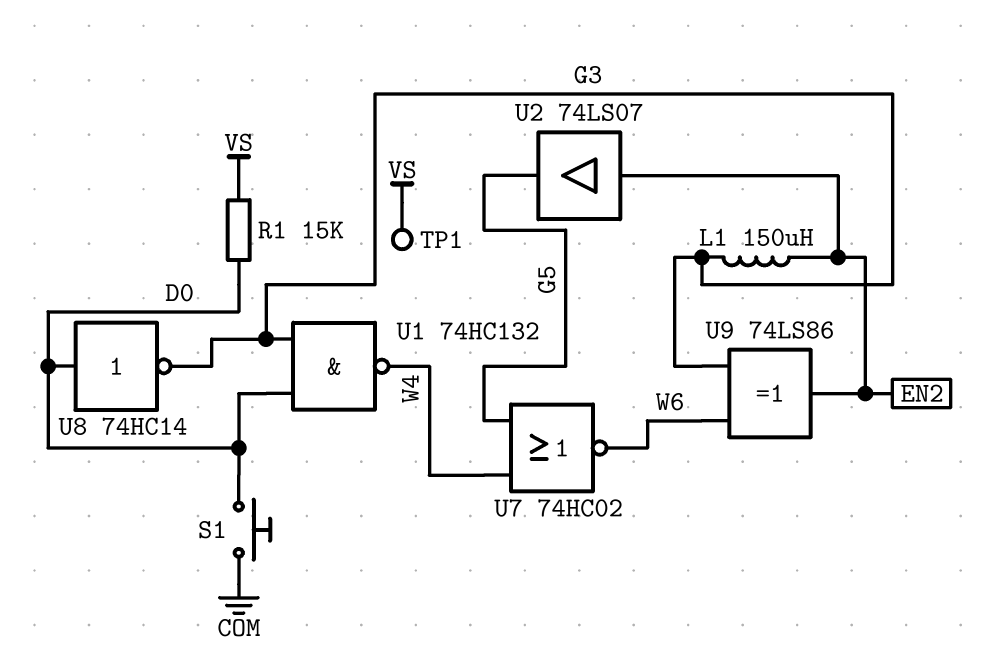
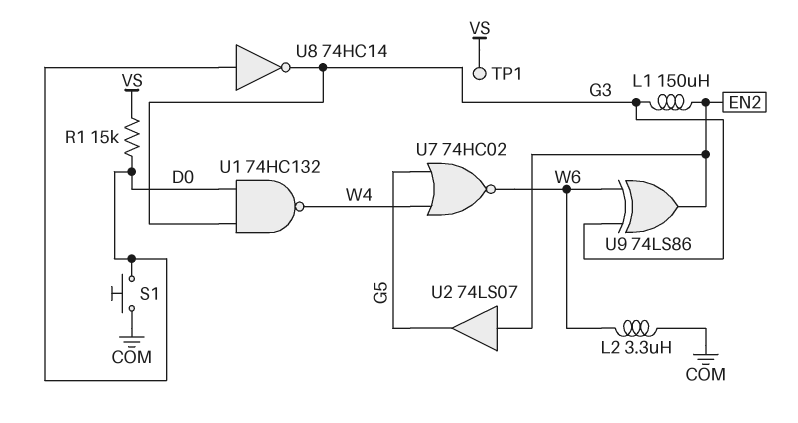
L2: none -> 3.3uH (COM, W6)

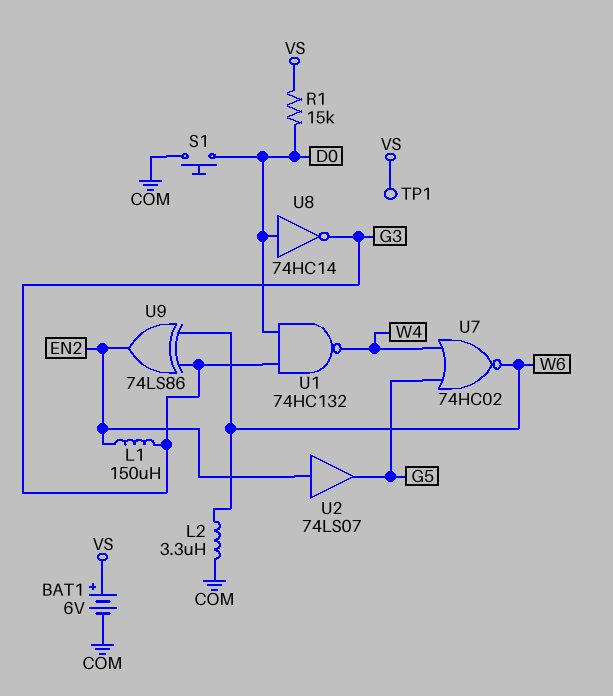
BAT1: none -> 6V (plus VS, minus COM)

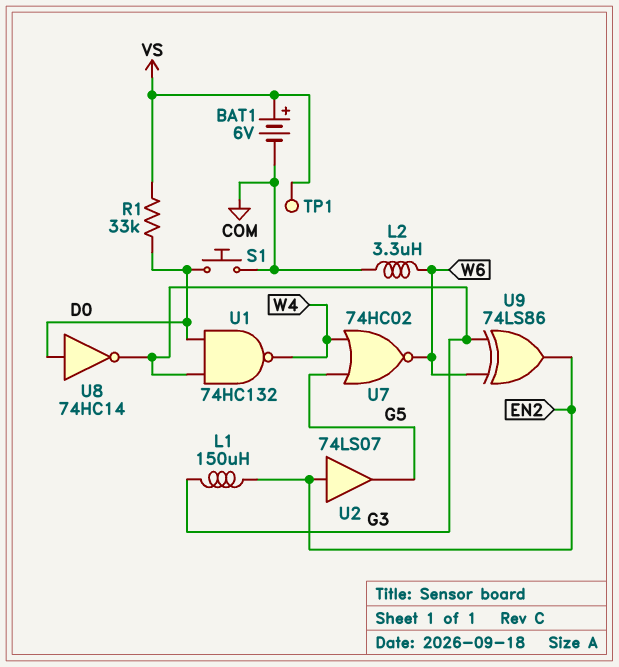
R1: 15k (D0, VS) -> 33k (D0, VS)

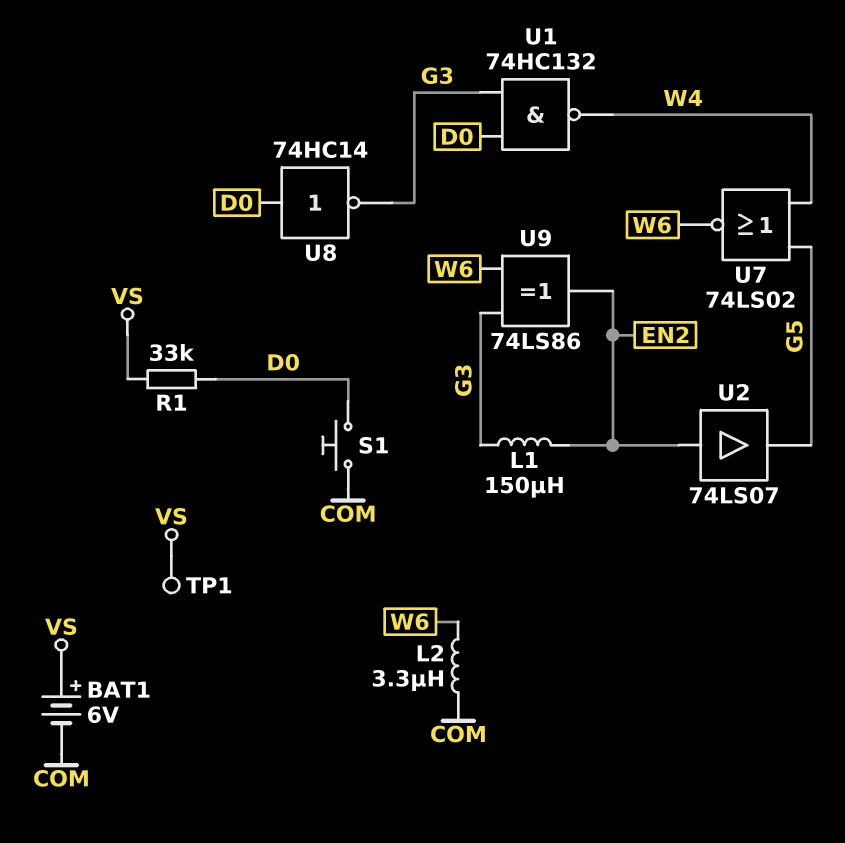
U7: NOR 74HC02 (in G5, in W4, out W6) -> NOR 74LS02 (in G5, in W4, out W6)

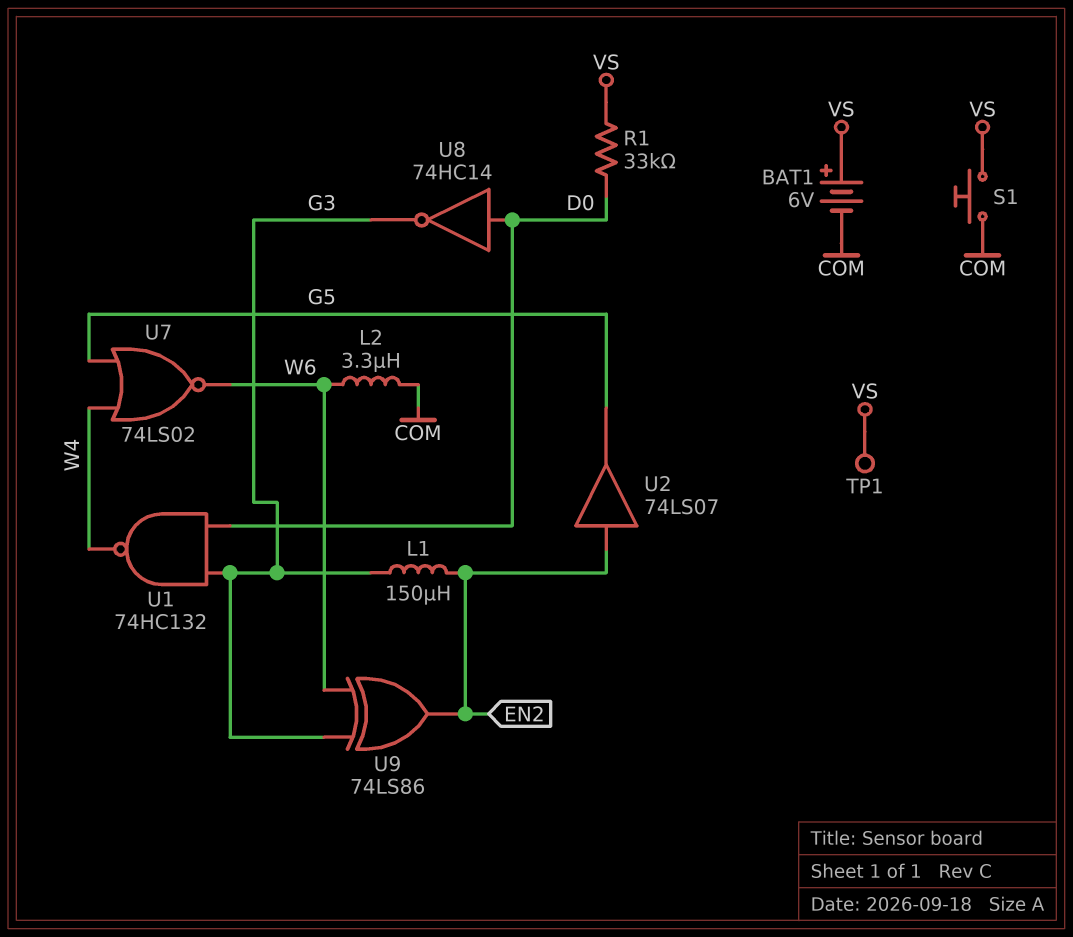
S1: button (COM, D0) -> button (COM, VS)

